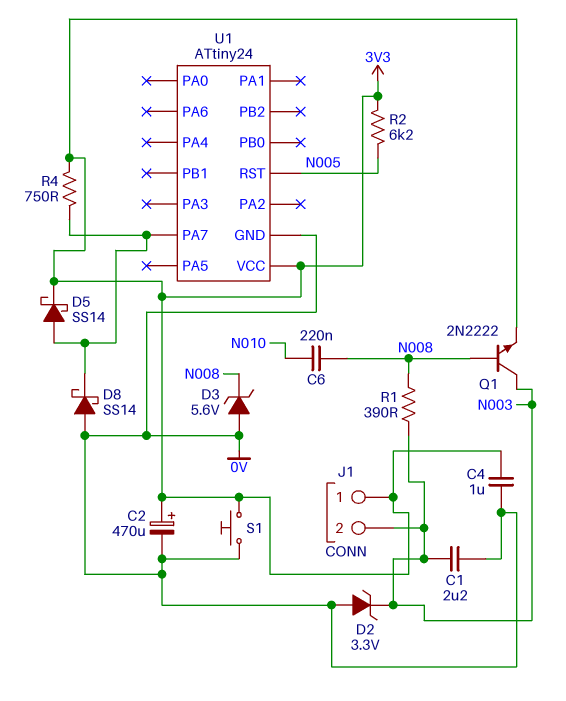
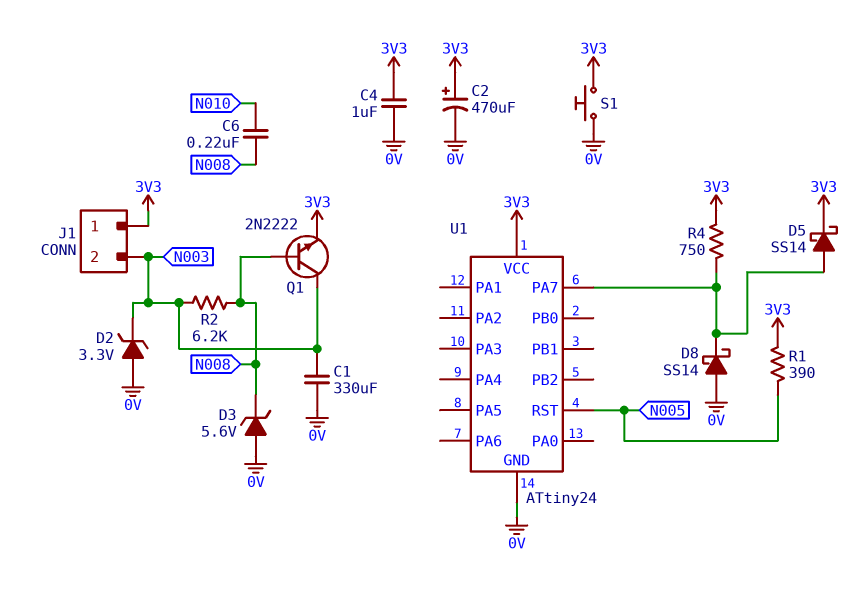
C1: 2.2uF (0V, N003) -> 330uF (0V, N003)
R1: 390 (N003, N008) -> 390 (3V3, N005)
R2: 6.2k (3V3, N005) -> 6.2k (N003, N008)

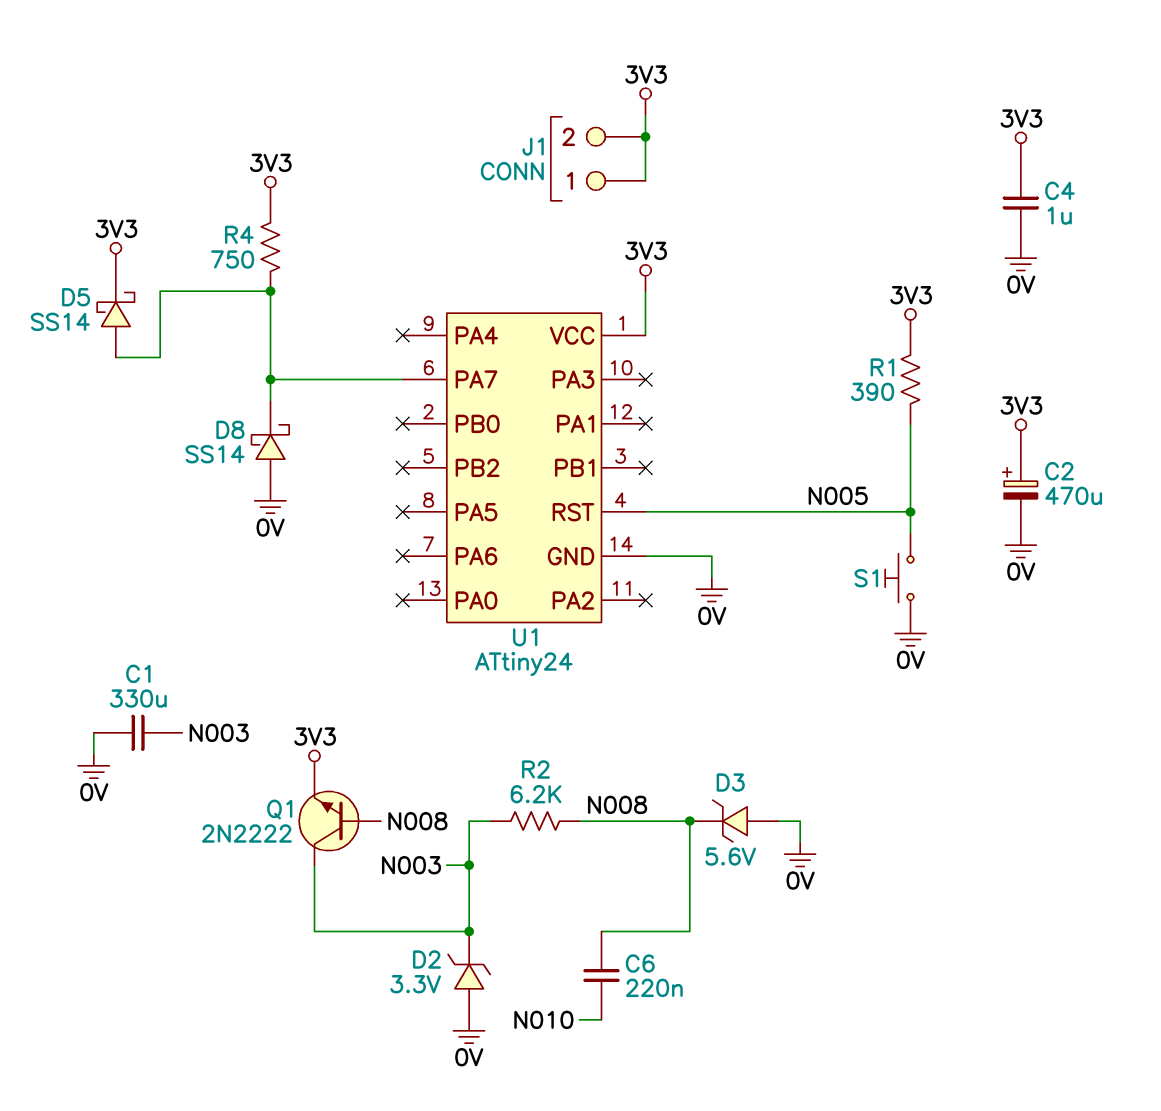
J1 pin 2: N003 -> 3V3
S1: button (0V, 3V3) -> button (0V, N005)

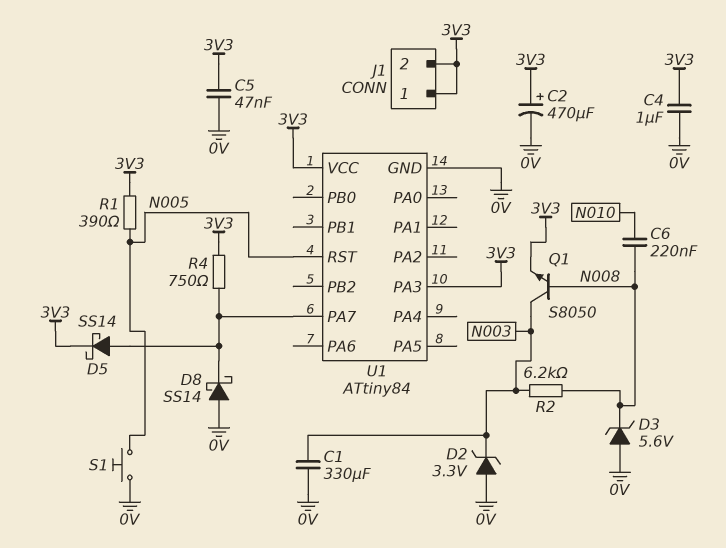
C5: none -> 47nF (0V, 3V3)
Q1: NPN 2N2222 (B N008, C N003, E 3V3) -> NPN S8050 (B N008, C N003, E 3V3)
U1: ATtiny24 -> ATtiny84
U1 pin PA3: none -> 3V3

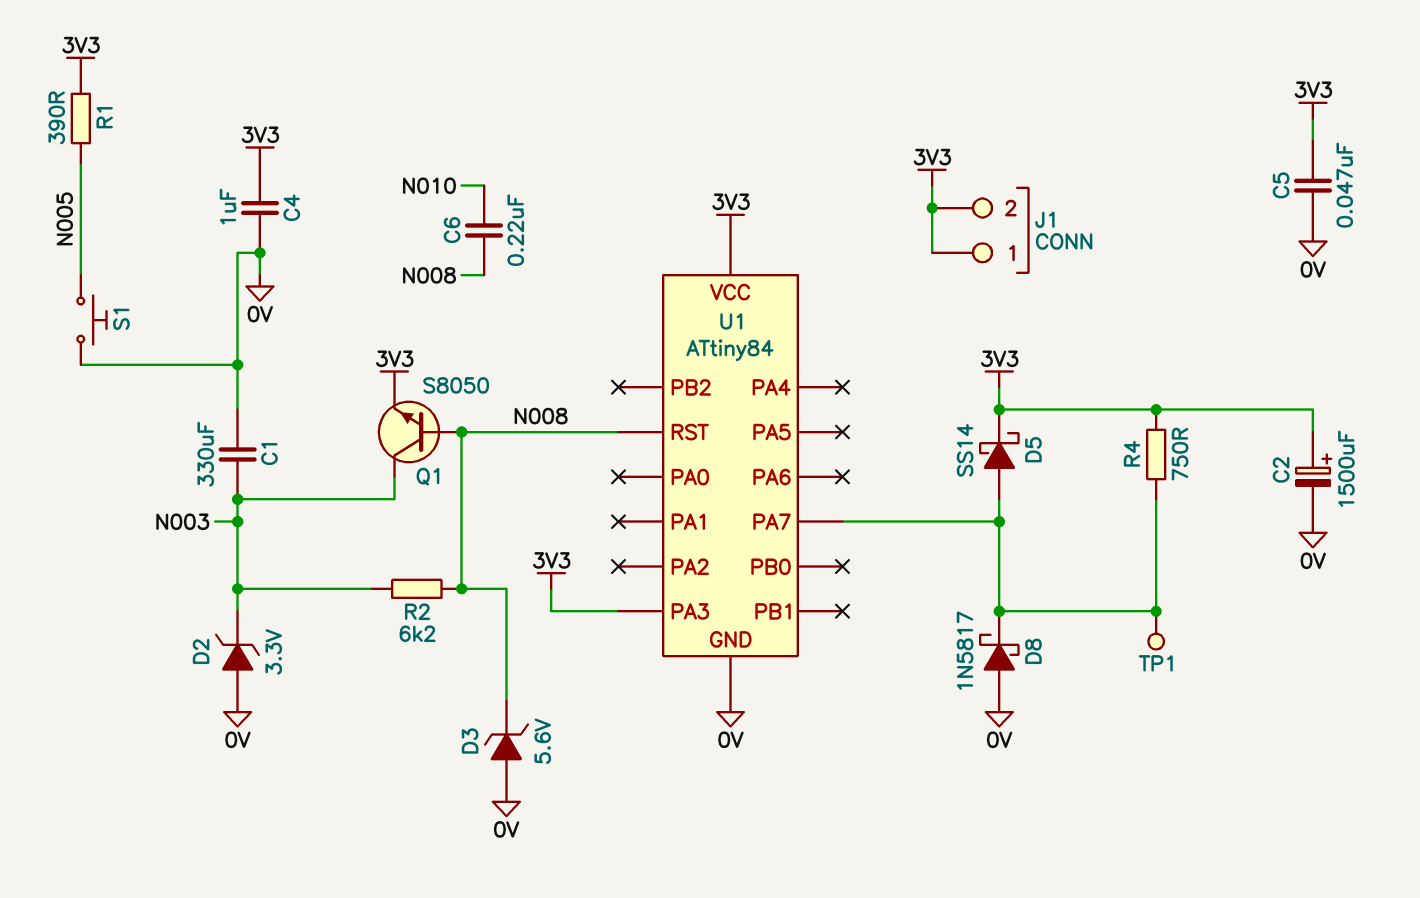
C2: 470uF (plus 3V3, minus 0V) -> 1500uF (plus 3V3, minus 0V)
D8: schottky SS14 (A 0V, K U1/PA7) -> schottky 1N5817 (A 0V, K U1/PA7)
TP1: none -> test point (U1/PA7)
U1 pin RST: N005 -> N008

